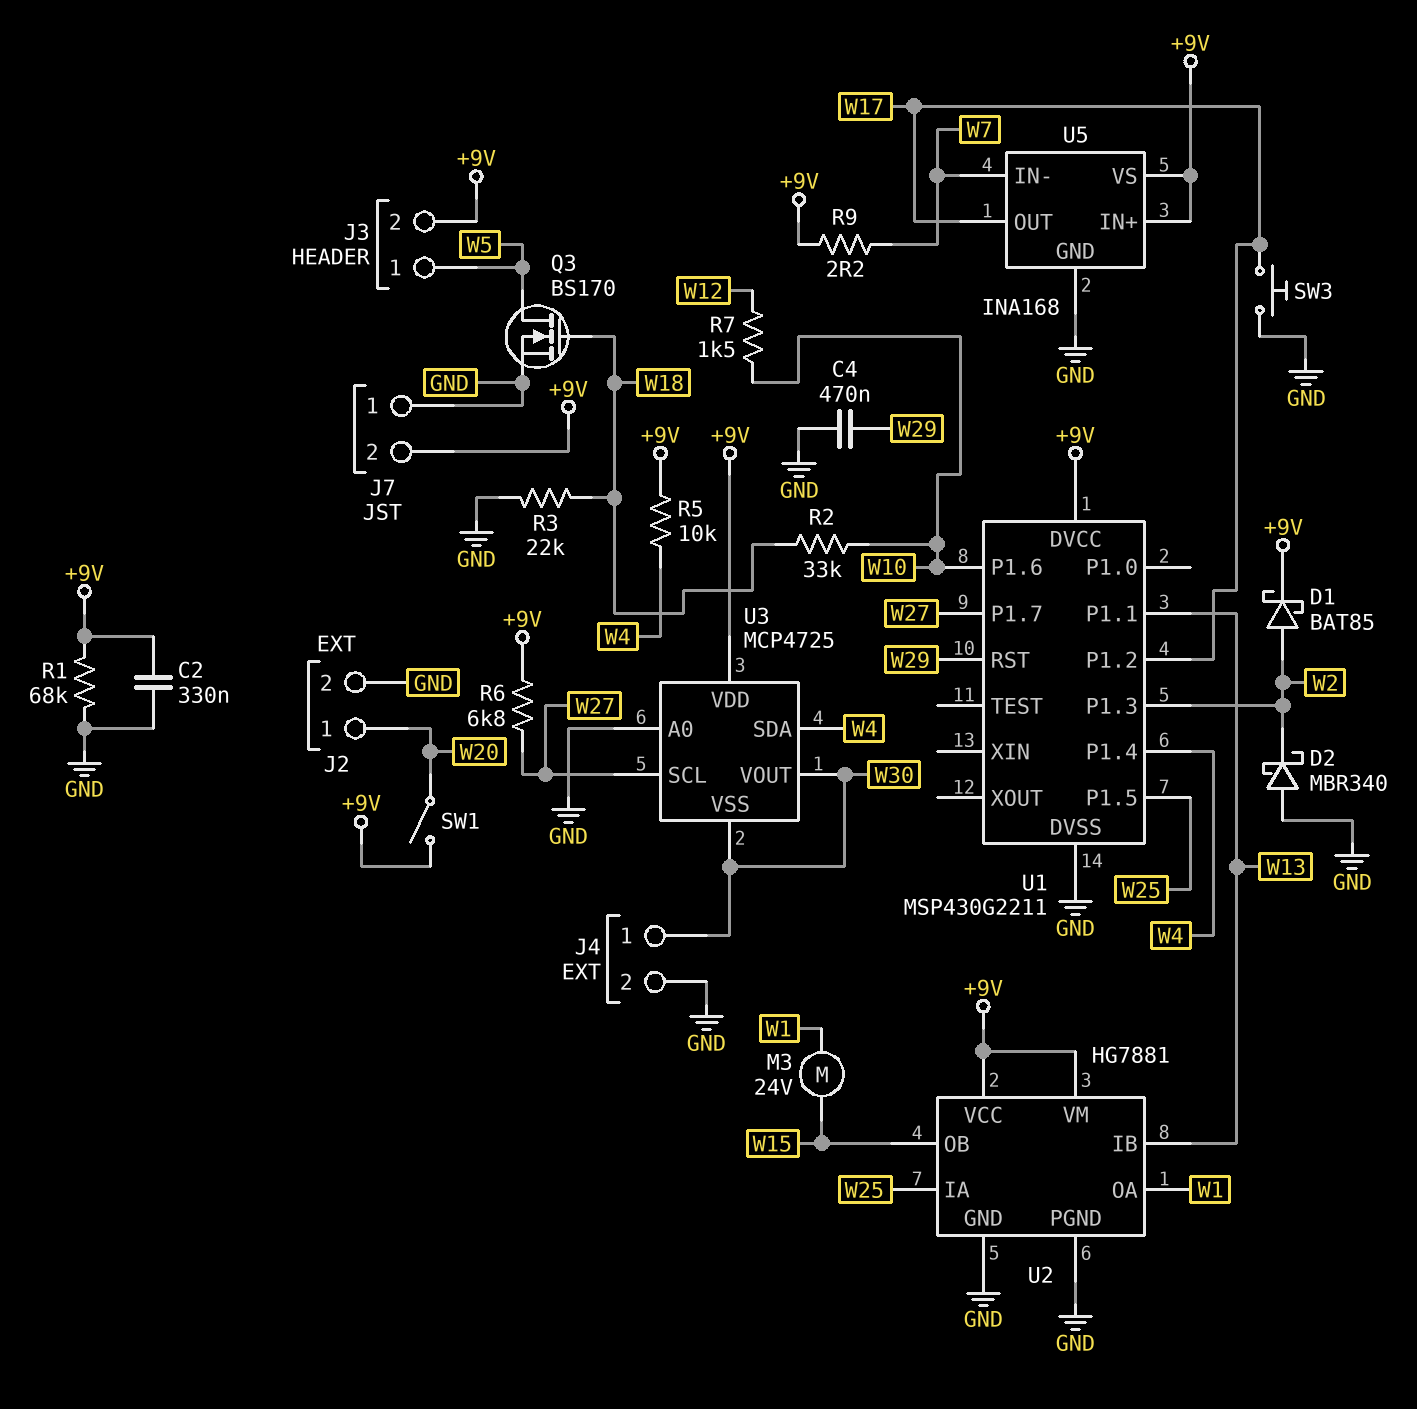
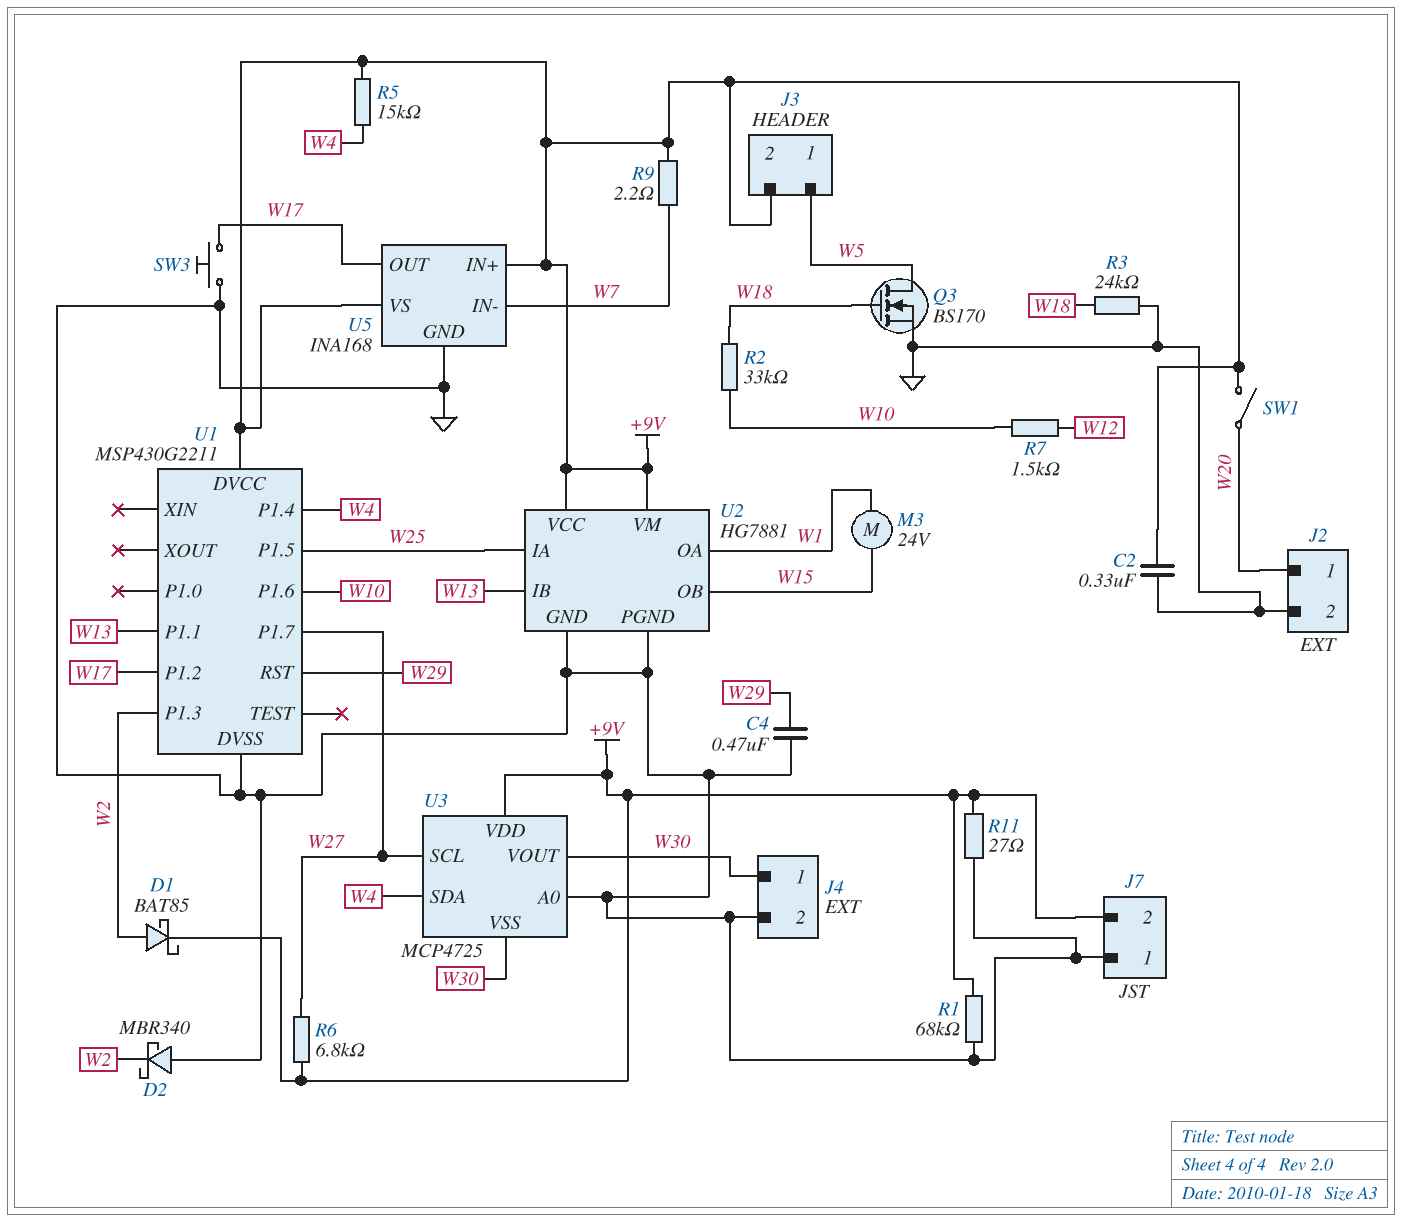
R3: 22k (GND, W18) -> 24k (GND, W18)
R5: 10k (+9V, W4) -> 15k (+9V, W4)
R11: none -> 27 (+9V, GND)

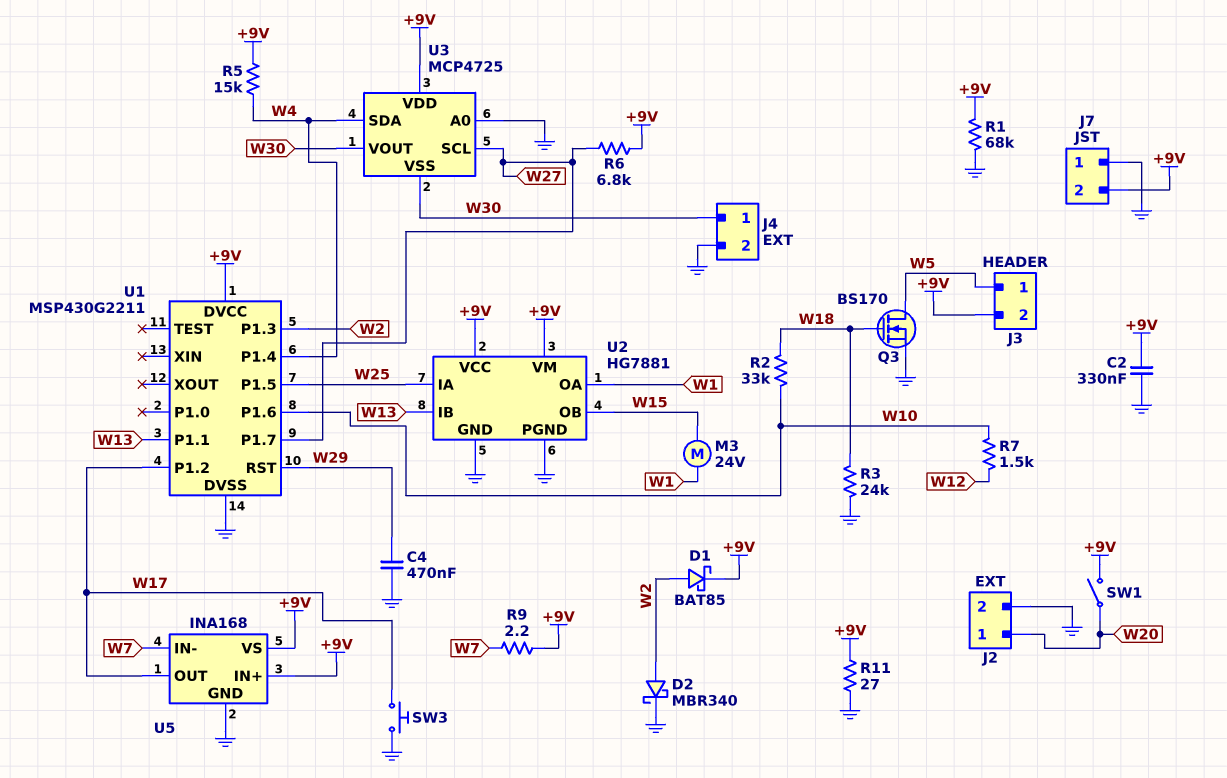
D2: schottky MBR340 (A GND, K W2) -> schottky MBR340 (A W2, K GND)

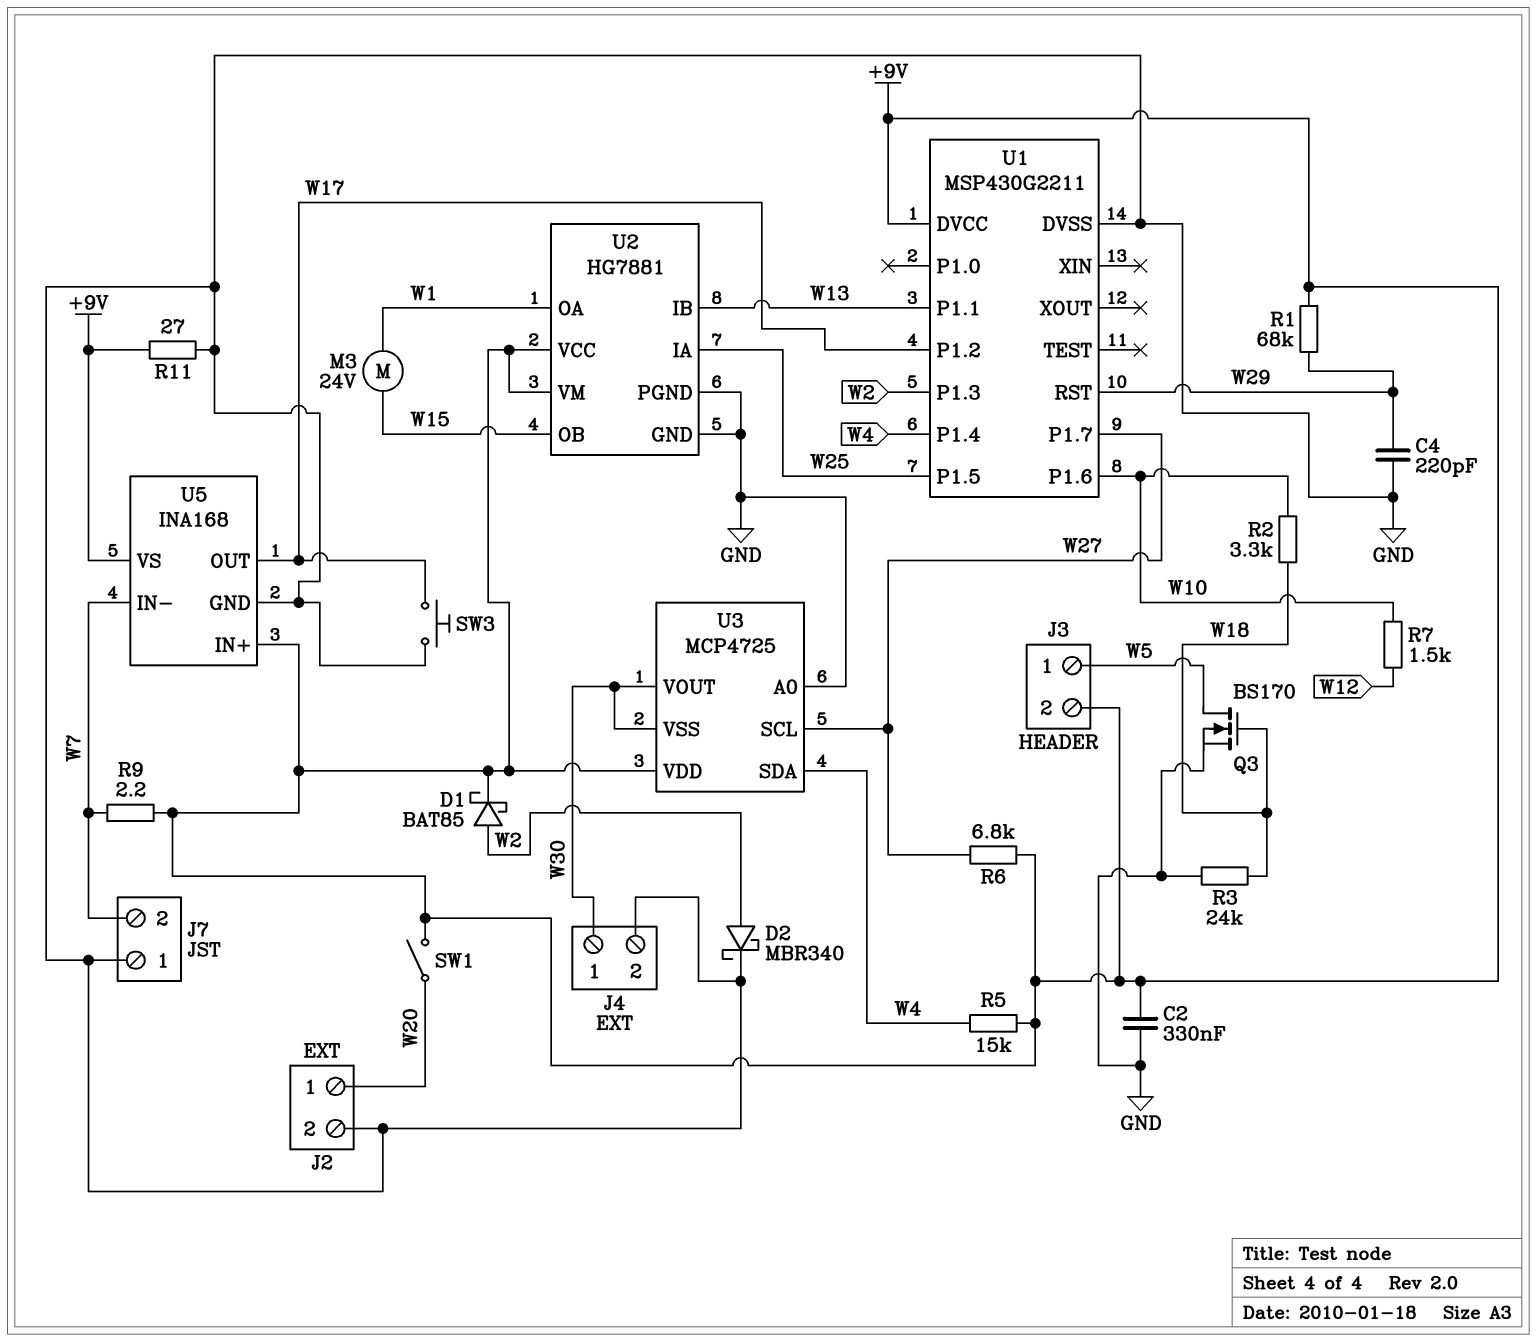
C4: 470nF (GND, W29) -> 220pF (GND, W29)
J7 pin 2: +9V -> W7
R1: 68k (+9V, GND) -> 68k (+9V, W29)
R2: 33k (W10, W18) -> 3.3k (W10, W18)

